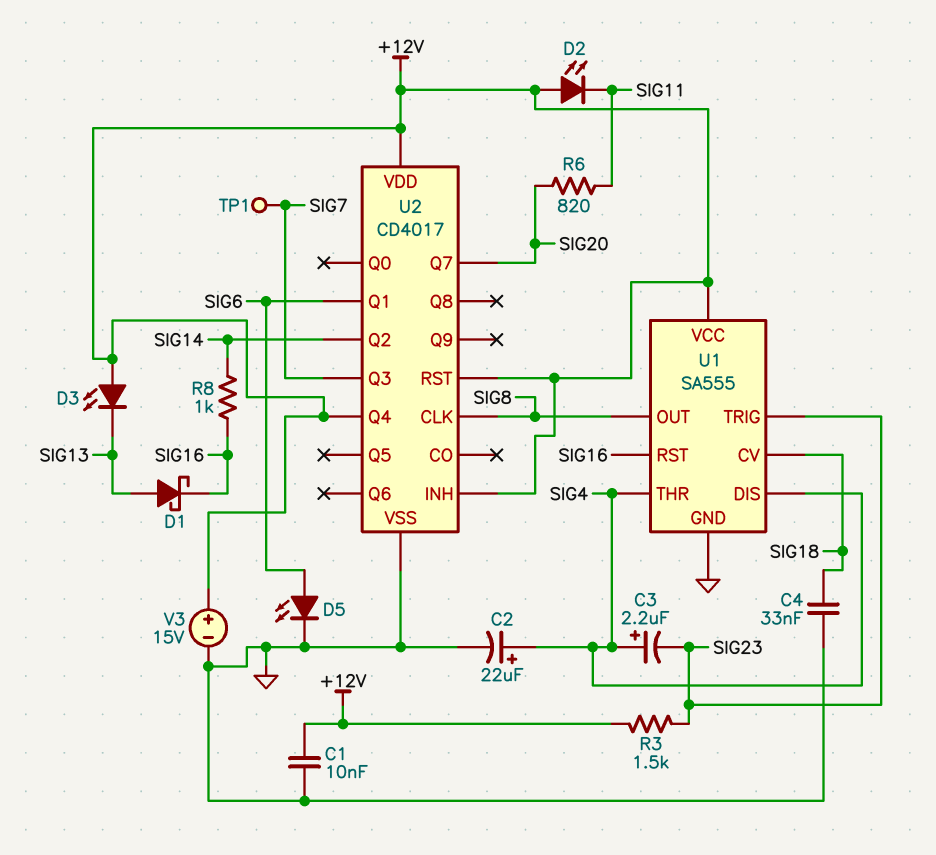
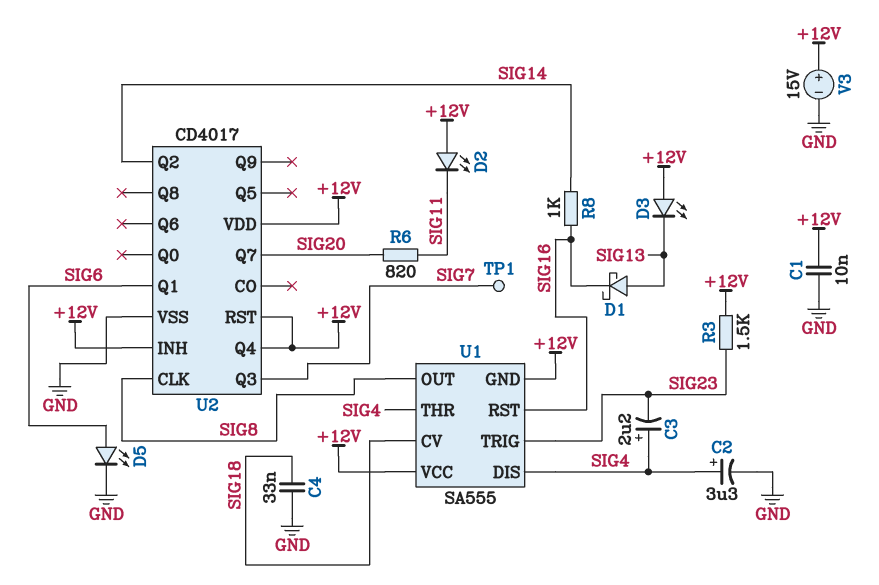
C2: 22uF (plus SIG4, minus GND) -> 3.3uF (plus SIG4, minus GND)
U1 pin GND: GND -> +12V

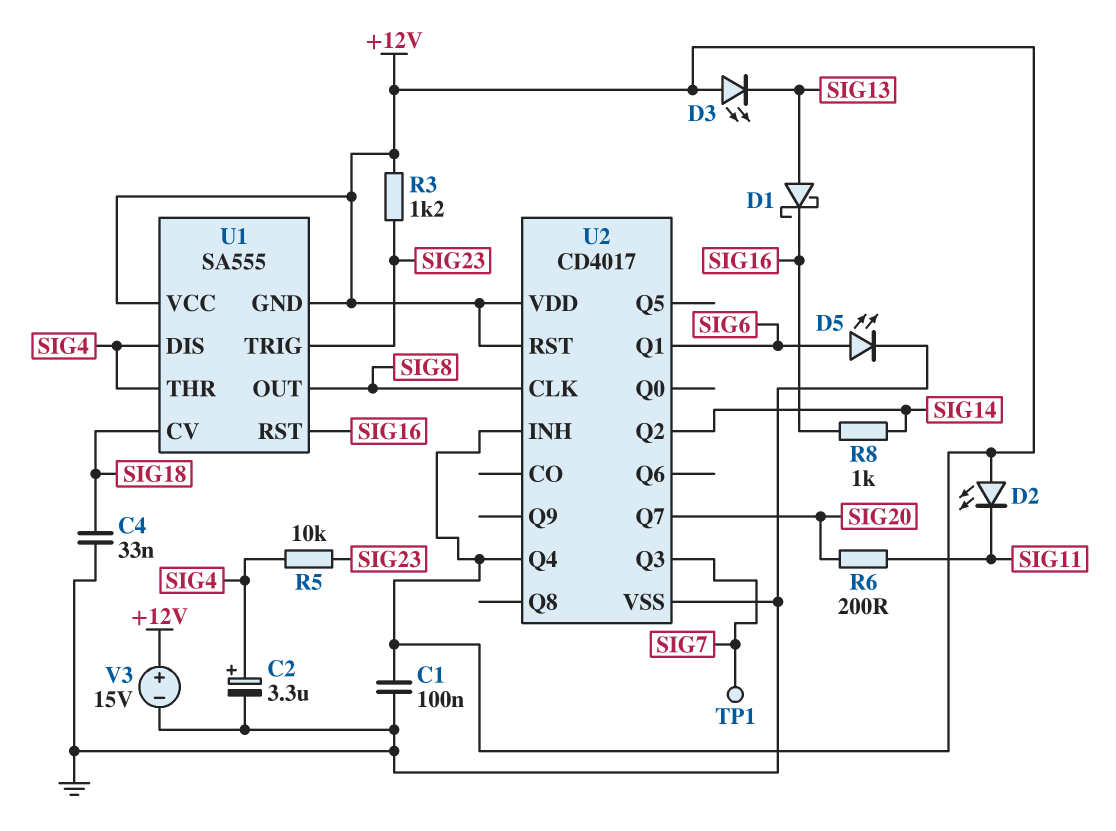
C1: 10nF (+12V, GND) -> 100nF (+12V, GND)
C3: 2.2uF (plus SIG4, minus SIG23) -> none
R3: 1.5k (+12V, SIG23) -> 1.2k (+12V, SIG23)
R5: none -> 10k (SIG4, SIG23)
R6: 820 (SIG11, SIG20) -> 200 (SIG11, SIG20)

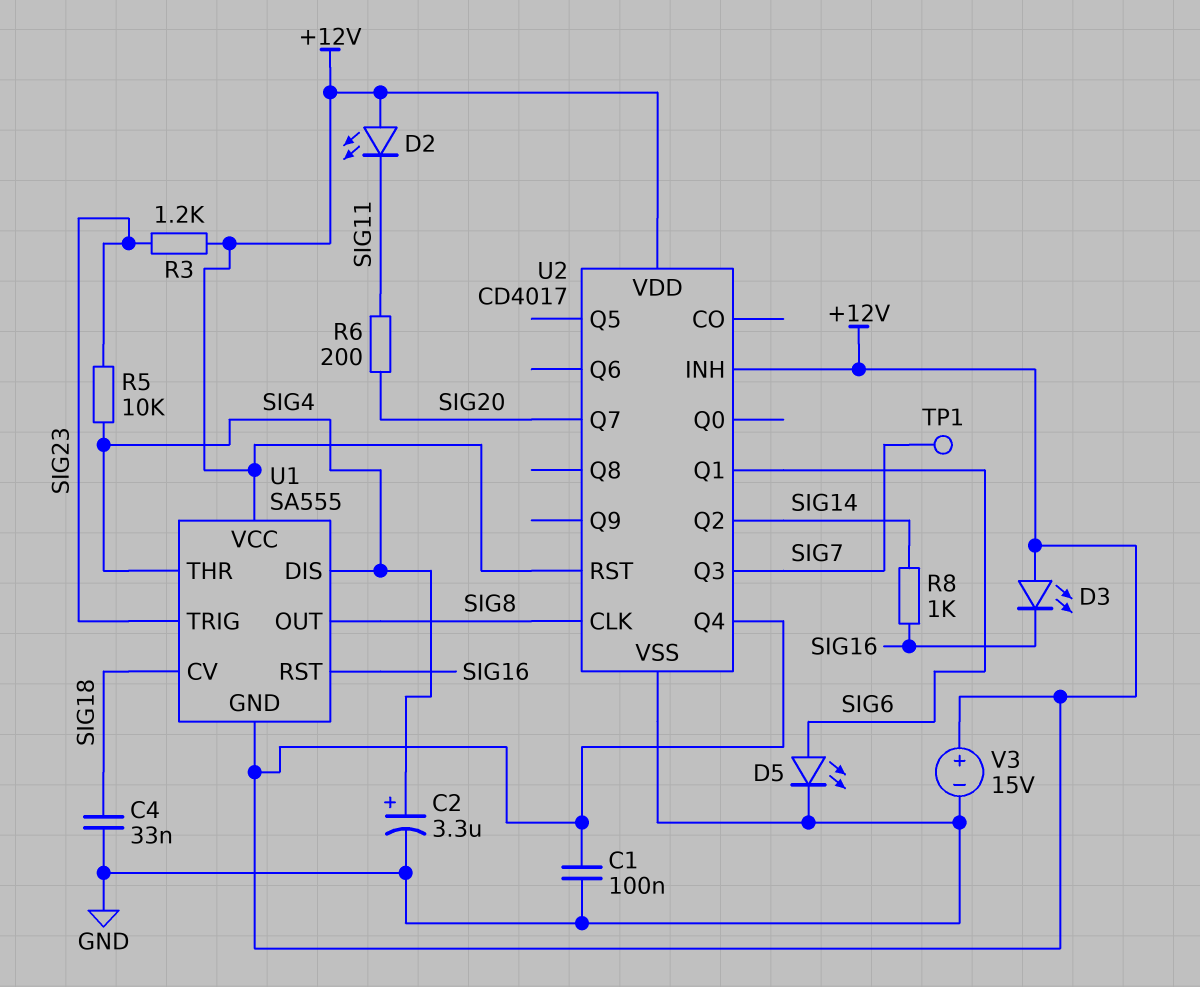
D1: schottky (A SIG13, K SIG16) -> none
D3: LED (A +12V, K SIG13) -> LED (A +12V, K SIG16)

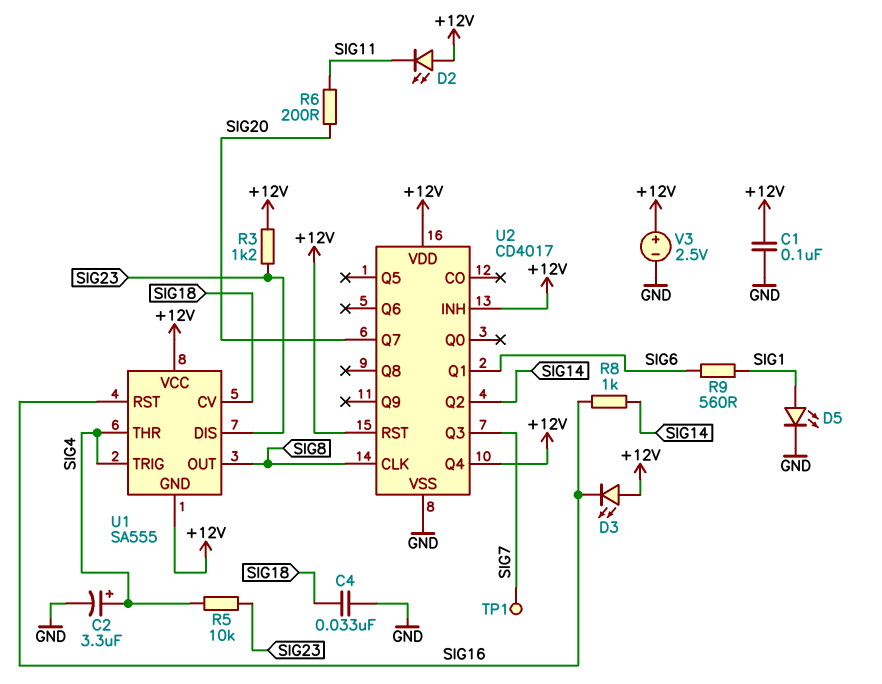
D5: LED (A SIG6, K GND) -> LED (A SIG1, K GND)
R9: none -> 560 (SIG1, SIG6)
U1 pin DIS: SIG4 -> SIG23
U1 pin TRIG: SIG23 -> SIG4
V3: 15V (plus +12V, minus GND) -> 2.5V (plus +12V, minus GND)

